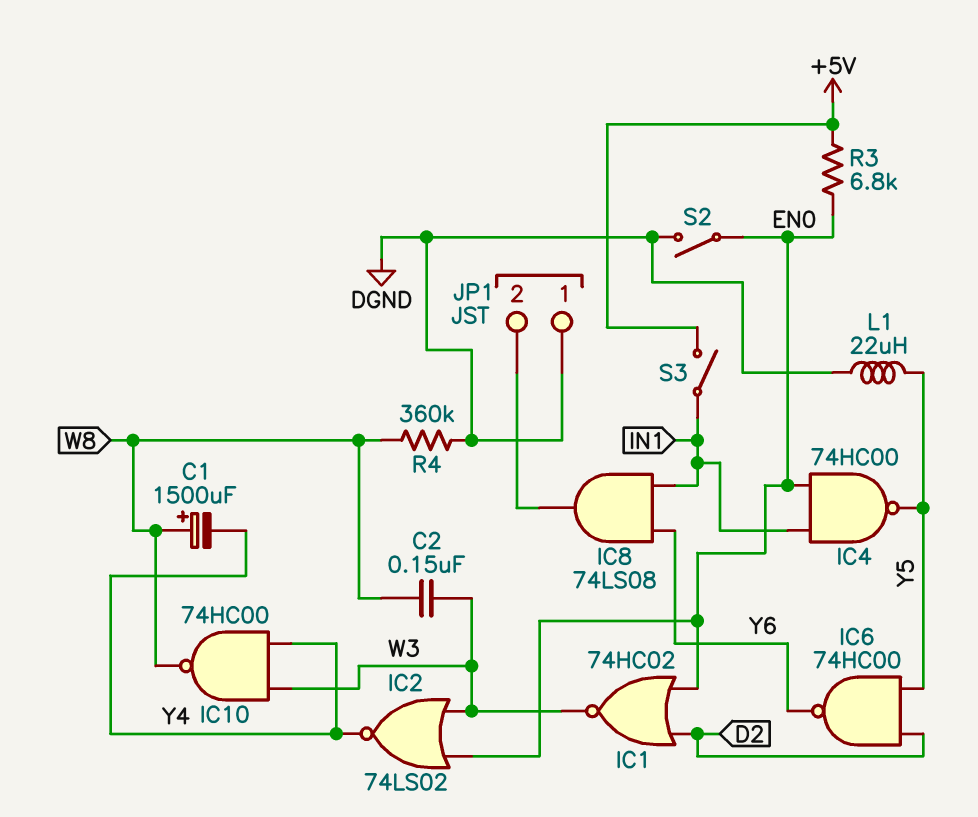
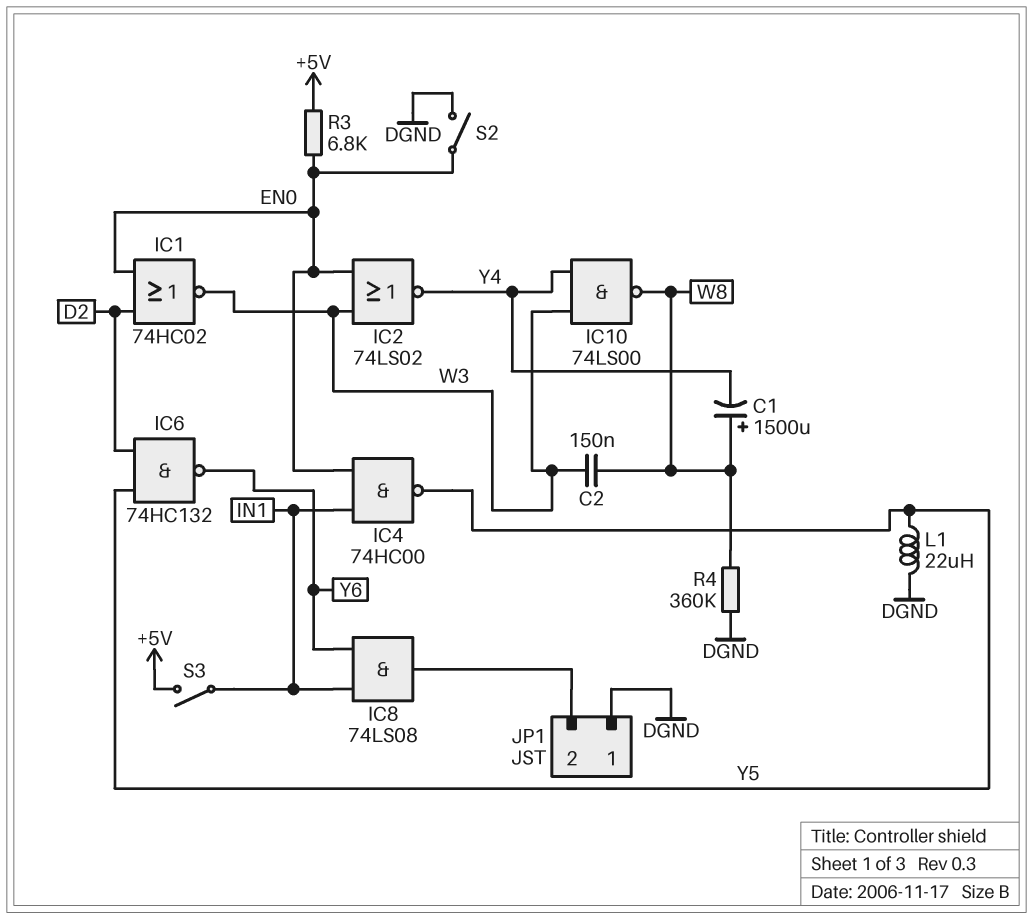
IC6: NAND 74HC00 (in D2, in Y5, out Y6) -> NAND 74HC132 (in D2, in Y5, out Y6)
IC10: NAND 74HC00 (in W3, in Y4, out W8) -> NAND 74LS00 (in W3, in Y4, out W8)

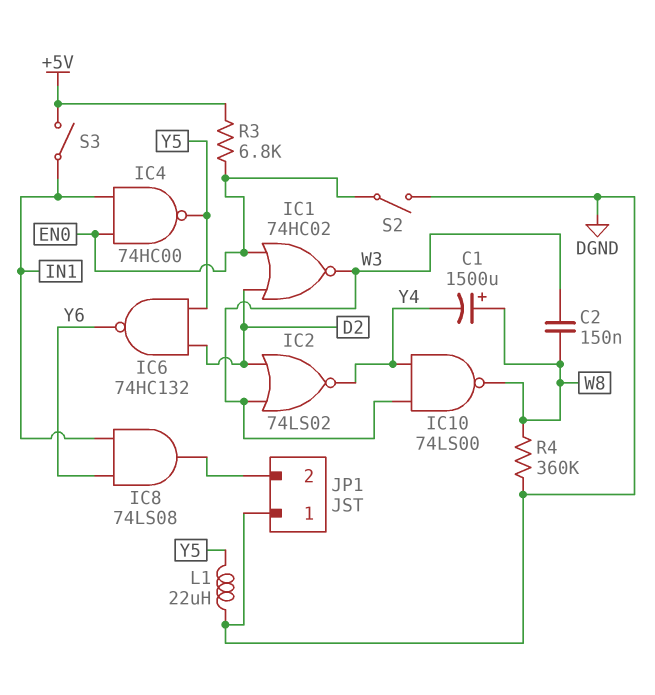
IC2: NOR 74LS02 (in EN0, in W3, out Y4) -> NOR 74LS02 (in D2, in W3, out Y4)

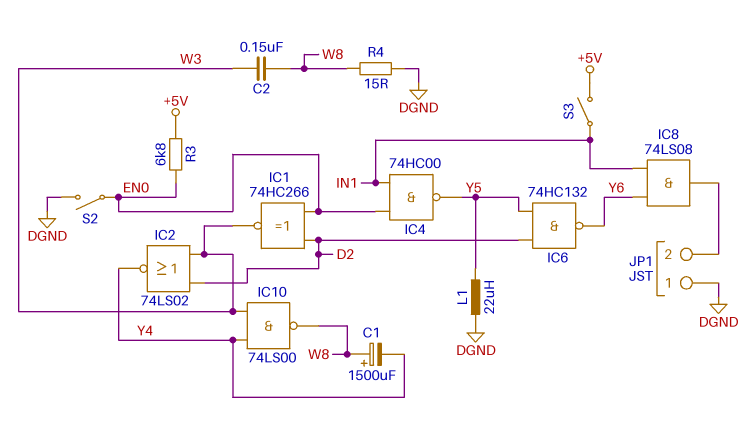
IC1: NOR 74HC02 (in D2, in EN0, out W3) -> XNOR 74HC266 (in D2, in EN0, out W3)
R4: 360k (DGND, W8) -> 15 (DGND, W8)

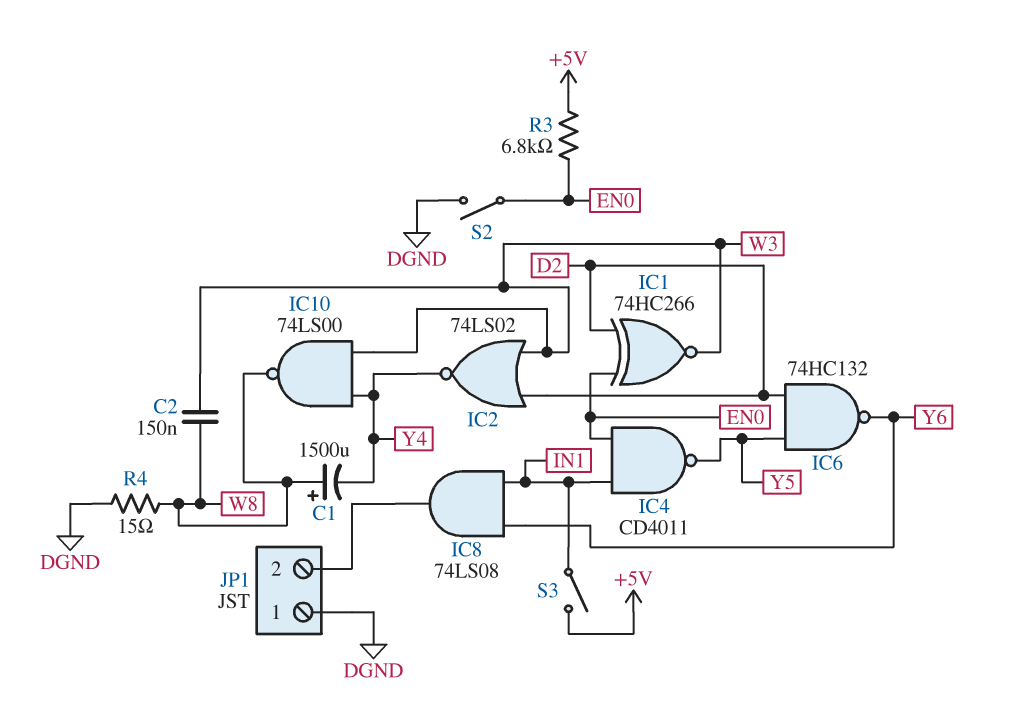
IC4: NAND 74HC00 (in EN0, in IN1, out Y5) -> NAND CD4011 (in EN0, in IN1, out Y5)
L1: 22uH (DGND, Y5) -> none

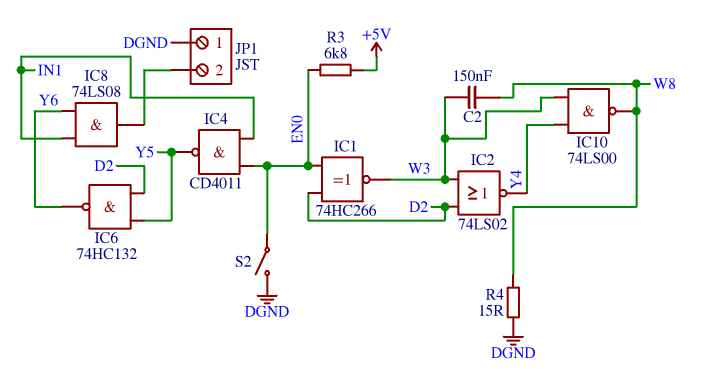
C1: 1500uF (plus W8, minus Y4) -> none
S3: switch (+5V, IN1) -> none

